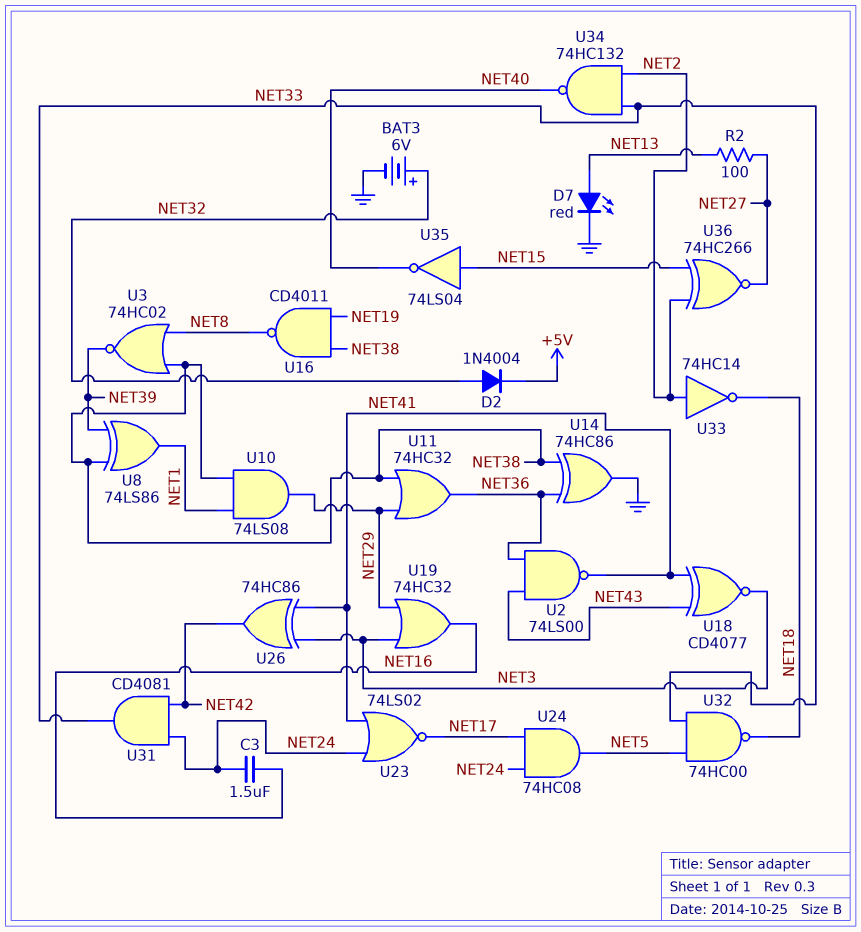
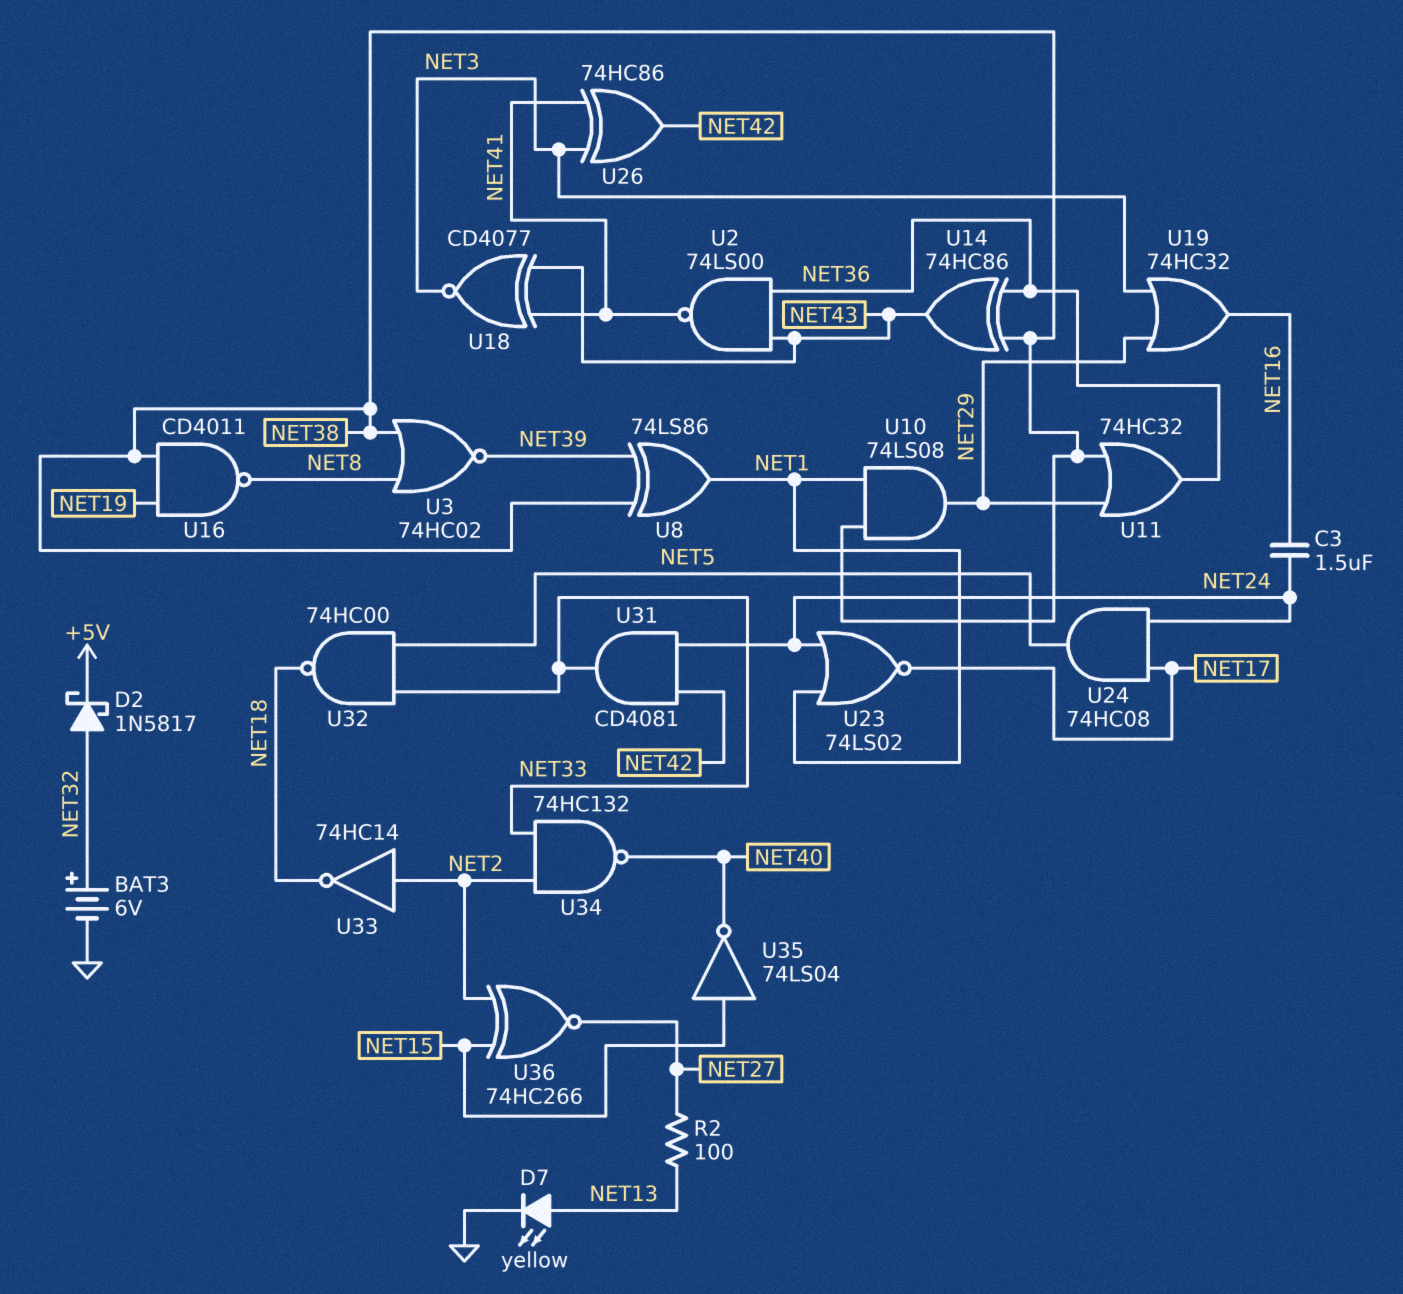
D2: diode 1N4004 (A NET32, K +5V) -> schottky 1N5817 (A NET32, K +5V)
D7: LED red (A NET13, K GND) -> LED yellow (A NET13, K GND)
U14: XOR 74HC86 (in NET36, in NET38, out GND) -> XOR 74HC86 (in NET36, in NET38, out NET43)
U23: NOR 74LS02 (in NET24, in NET41, out NET17) -> NOR 74LS02 (in NET1, in NET24, out NET17)

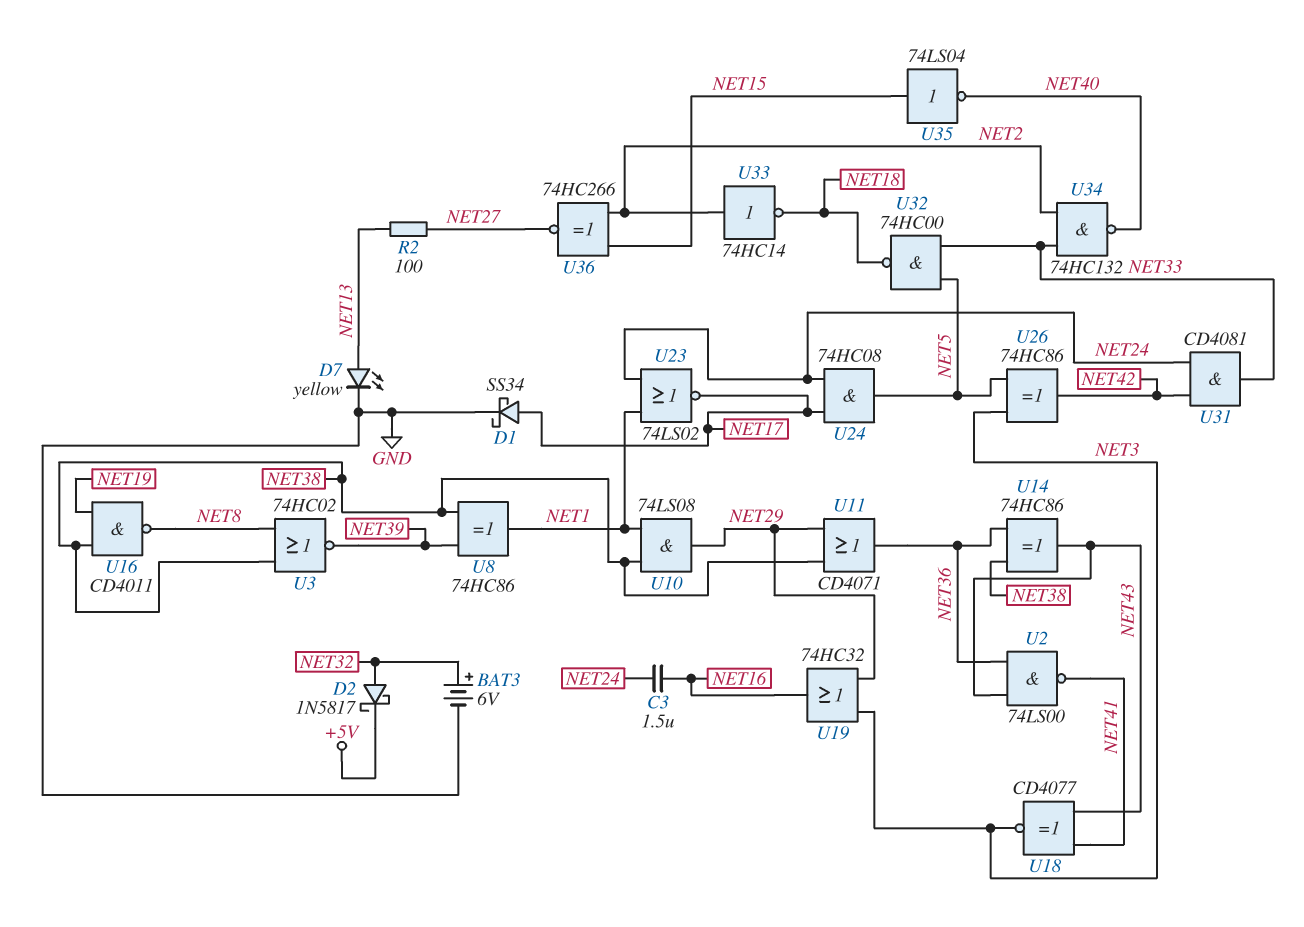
D1: none -> schottky SS34 (A NET17, K GND)
U8: XOR 74LS86 (in NET38, in NET39, out NET1) -> XOR 74HC86 (in NET38, in NET39, out NET1)
U11: OR 74HC32 (in NET29, in NET38, out NET36) -> OR CD4071 (in NET29, in NET38, out NET36)
U26: XOR 74HC86 (in NET3, in NET41, out NET42) -> XOR 74HC86 (in NET3, in NET5, out NET42)

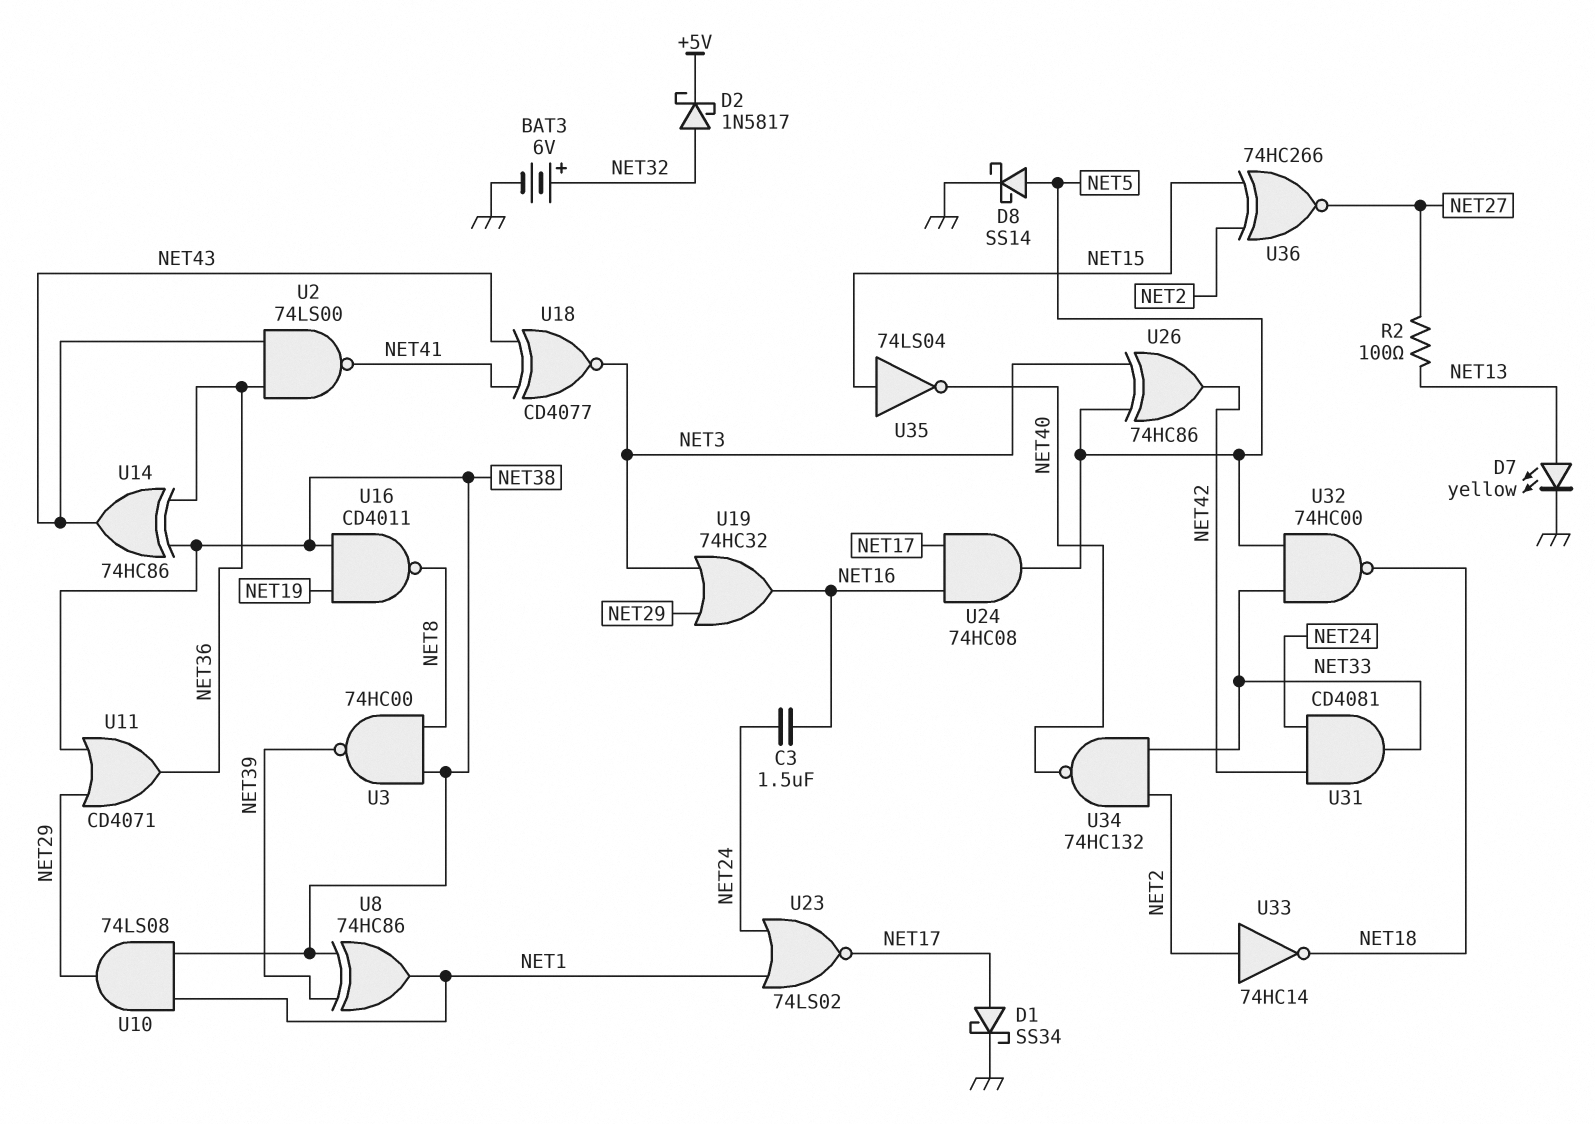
D8: none -> schottky SS14 (A NET5, K GND)
U3: NOR 74HC02 (in NET8, in NET38, out NET39) -> NAND 74HC00 (in NET8, in NET38, out NET39)
U24: AND 74HC08 (in NET17, in NET24, out NET5) -> AND 74HC08 (in NET16, in NET17, out NET5)

